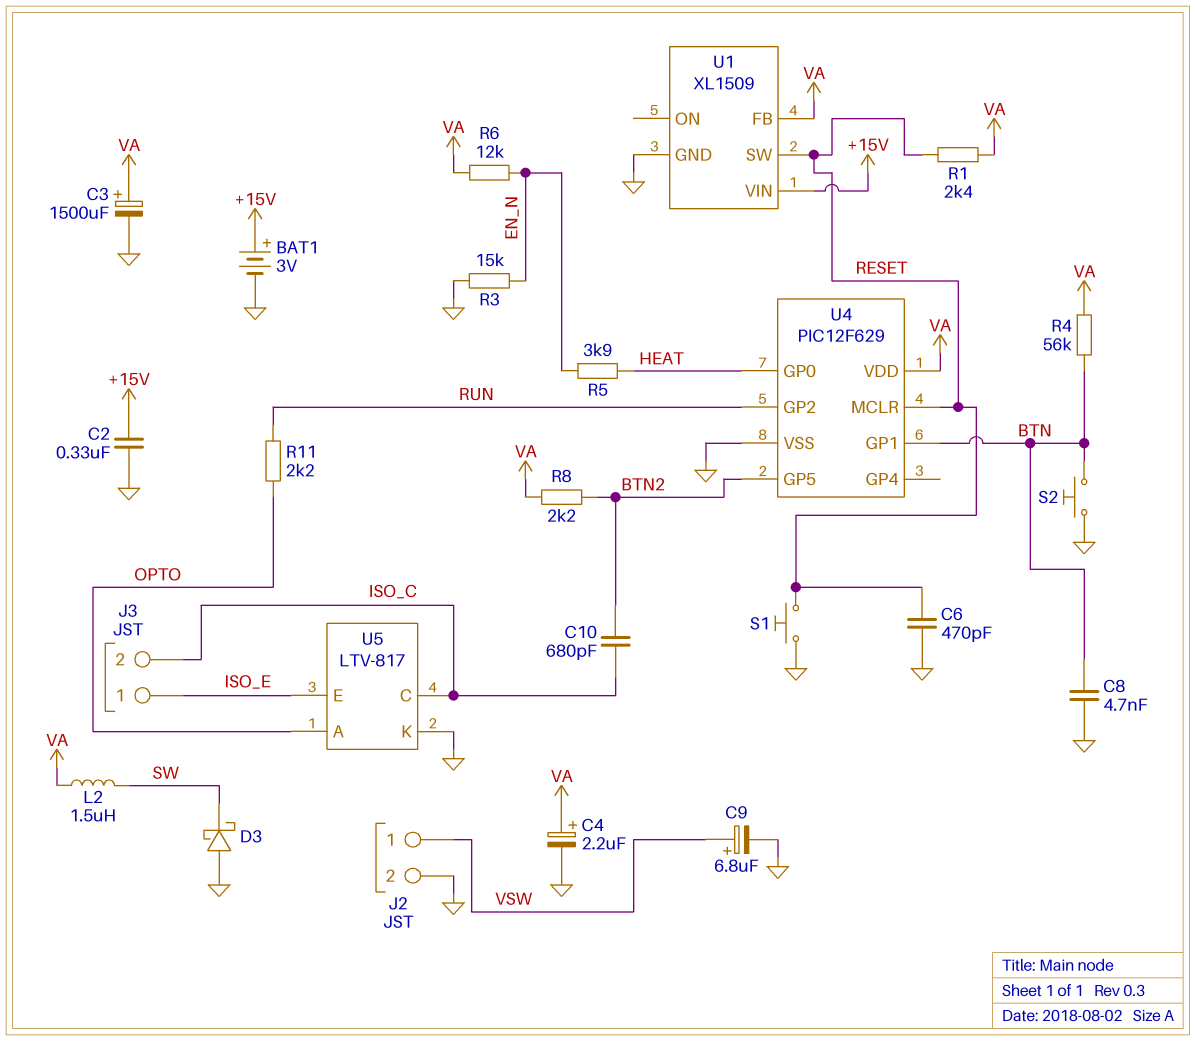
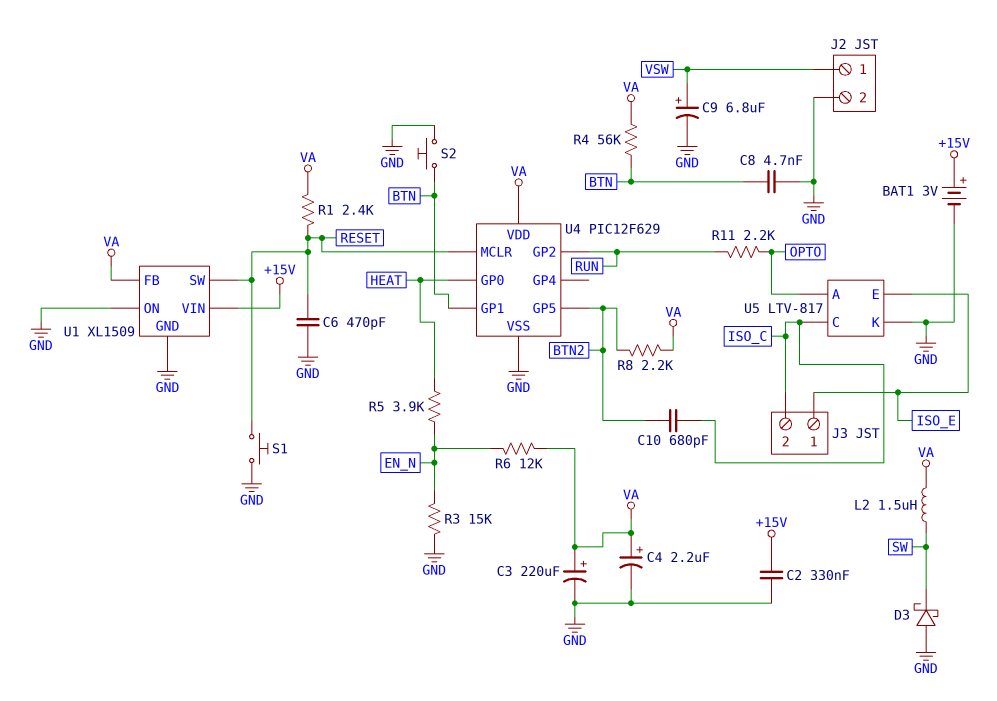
C3: 1500uF (plus VA, minus GND) -> 220uF (plus VA, minus GND)
U1 pin ON: none -> GND

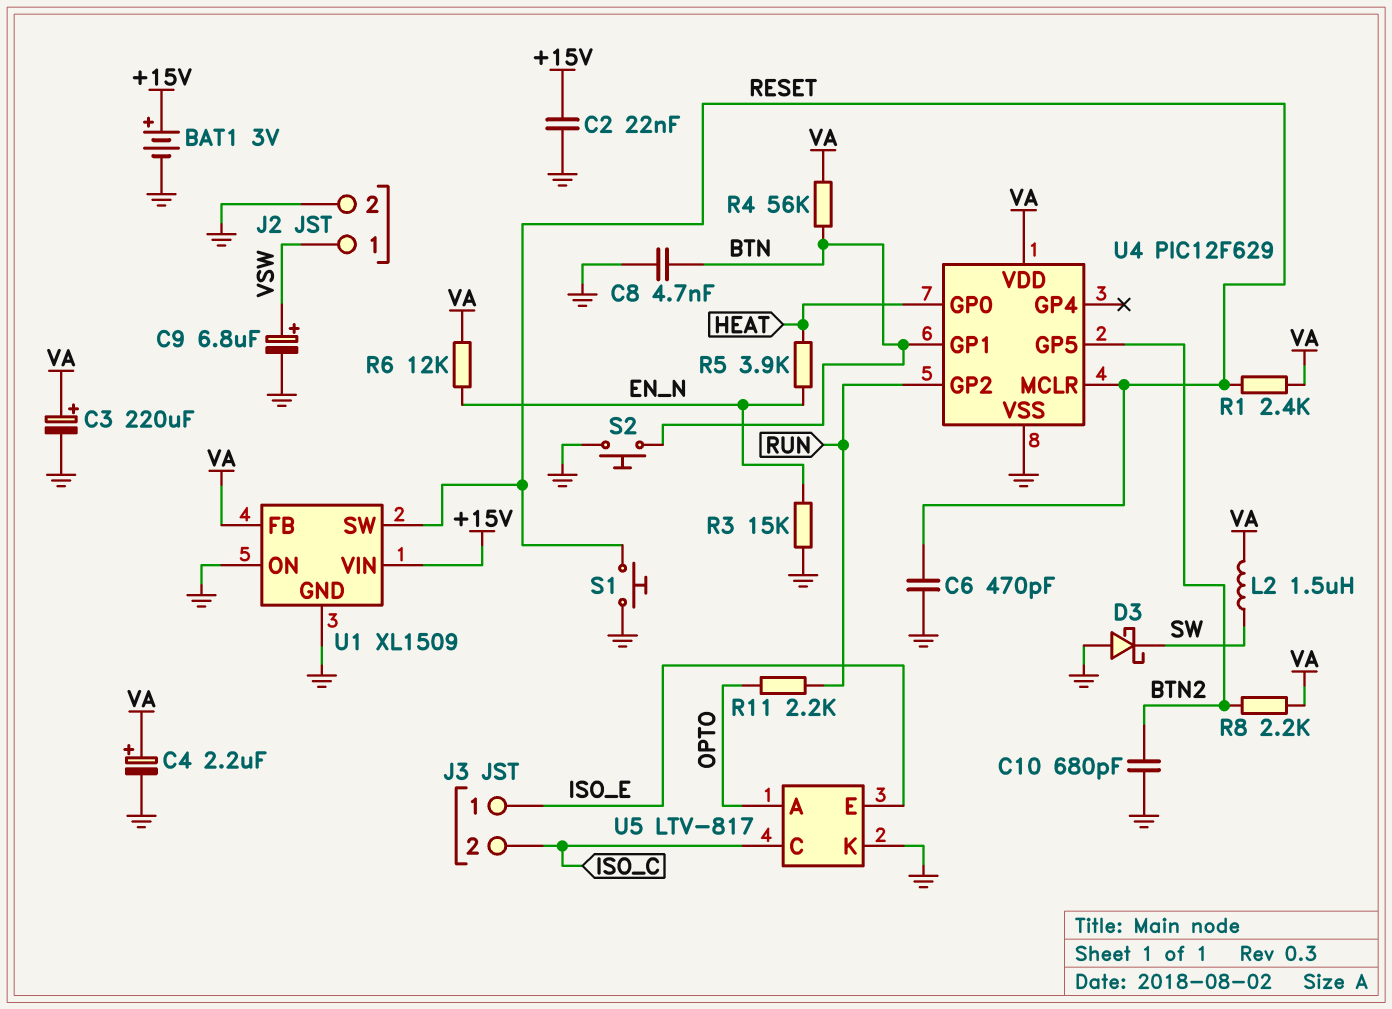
C2: 330nF (+15V, GND) -> 22nF (+15V, GND)
C10: 680pF (BTN2, ISO_C) -> 680pF (BTN2, GND)

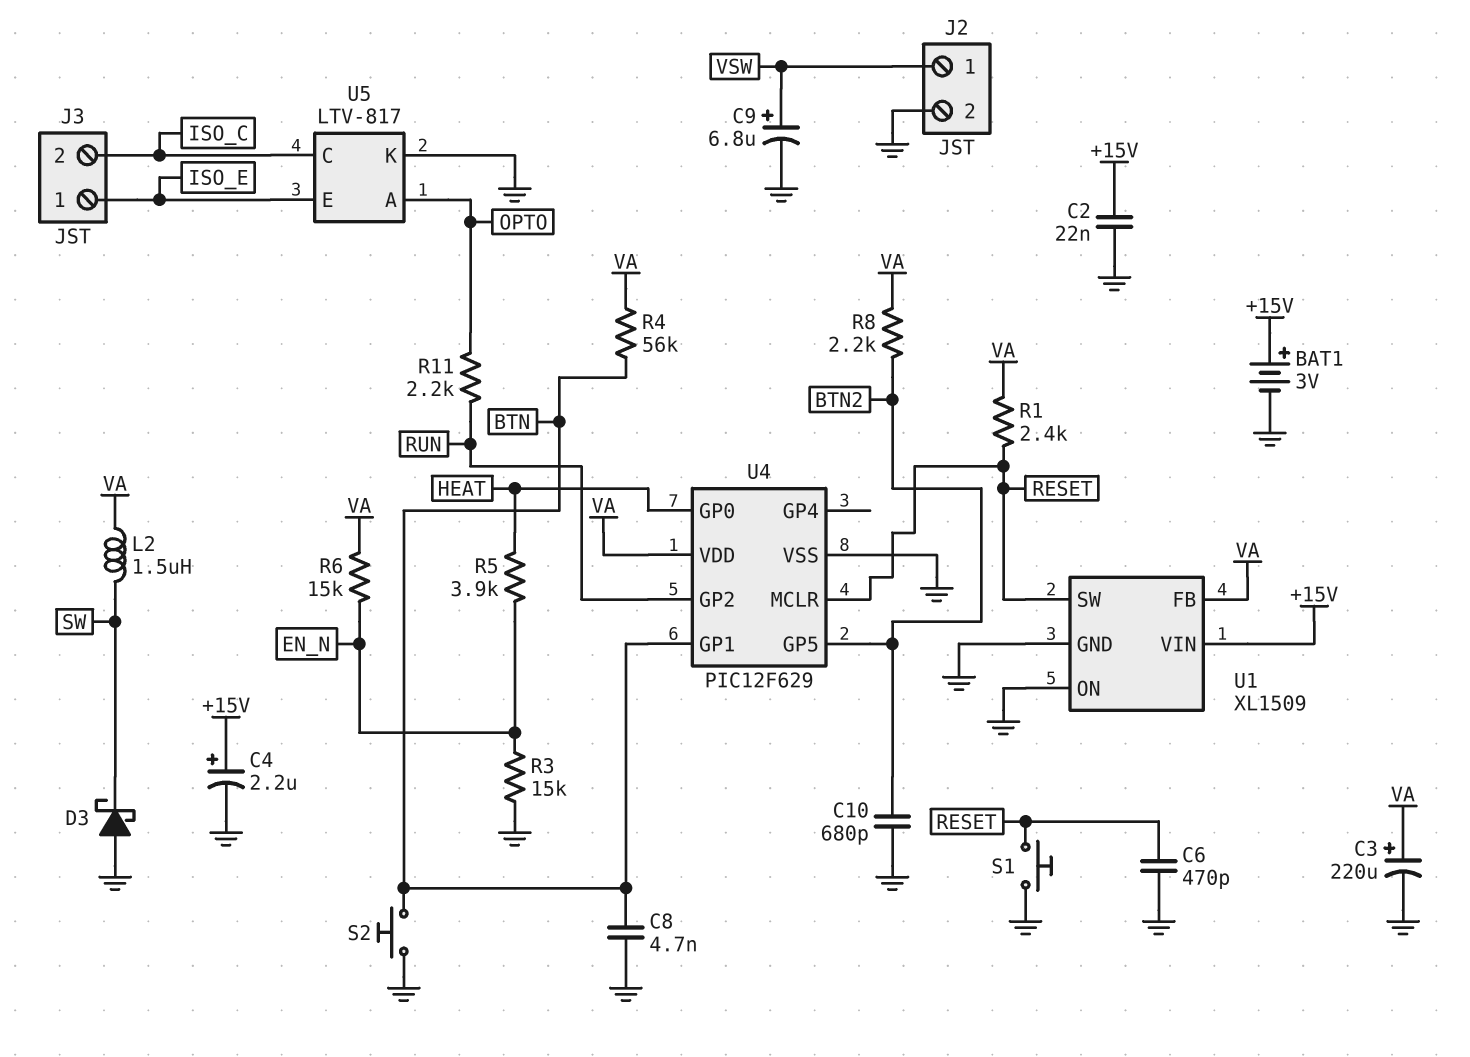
C4: 2.2uF (plus VA, minus GND) -> 2.2uF (plus +15V, minus GND)
R6: 12k (EN_N, VA) -> 15k (EN_N, VA)

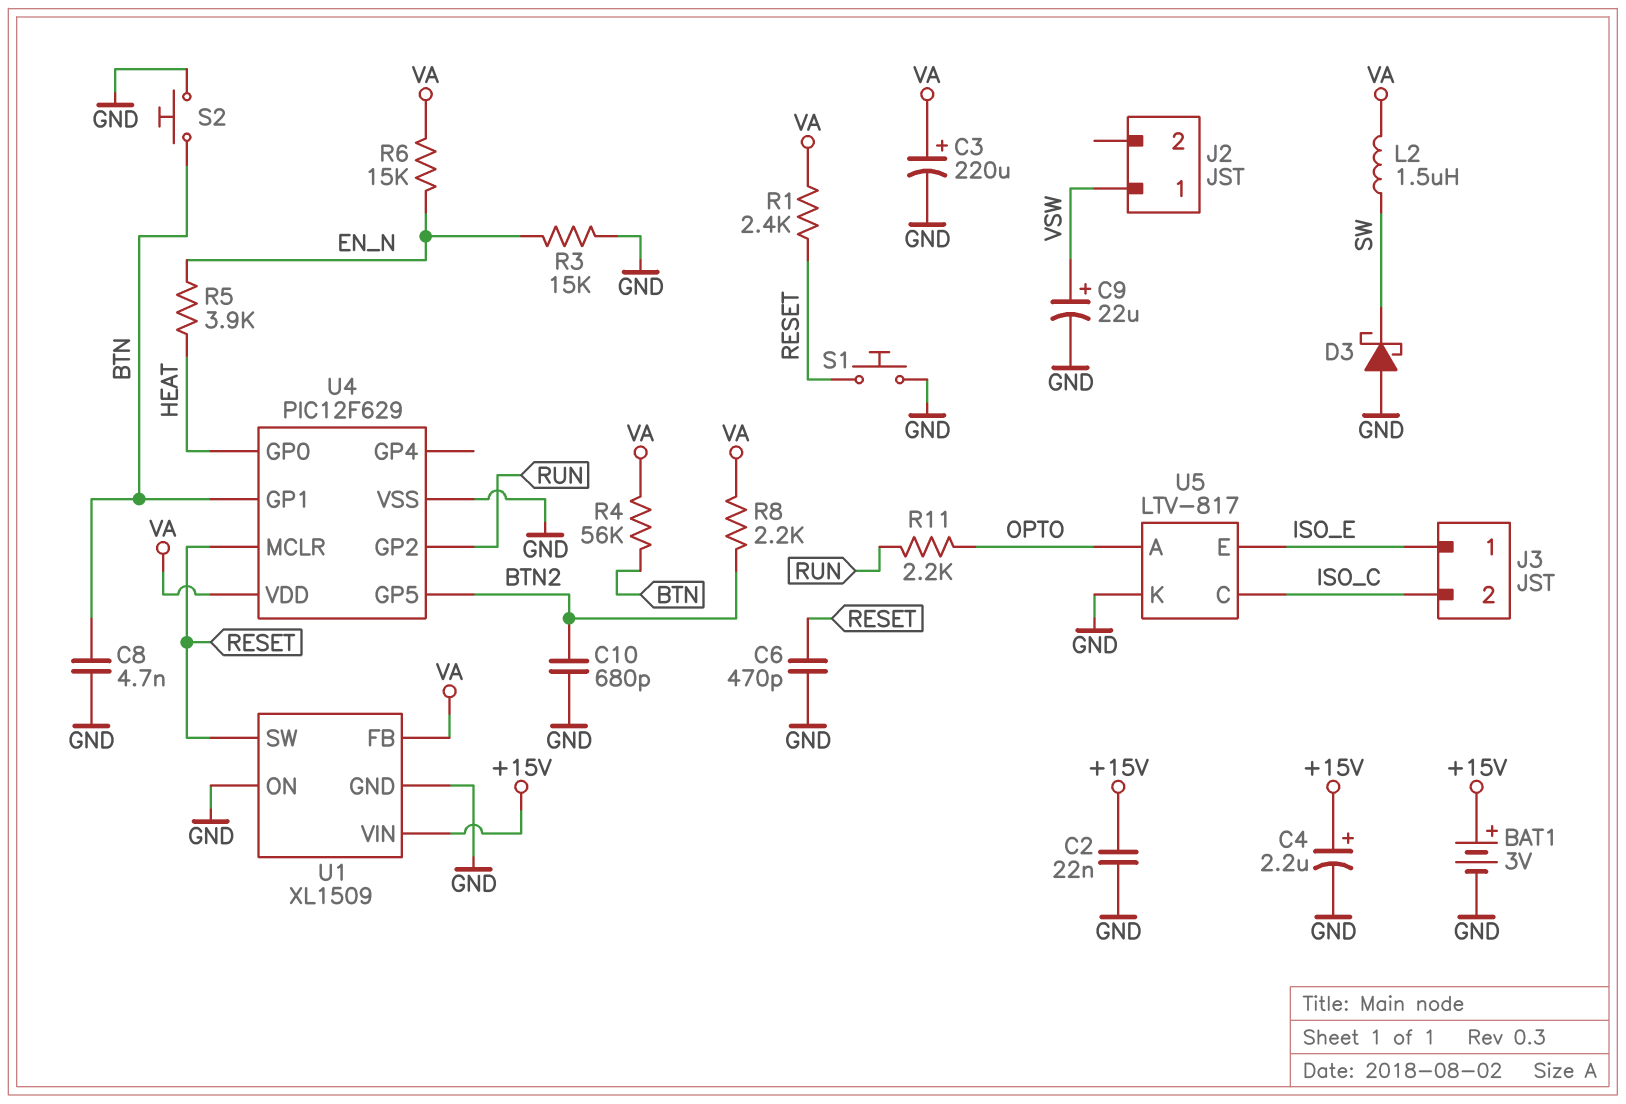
C9: 6.8uF (plus VSW, minus GND) -> 22uF (plus VSW, minus GND)
J2 pin 2: GND -> none

